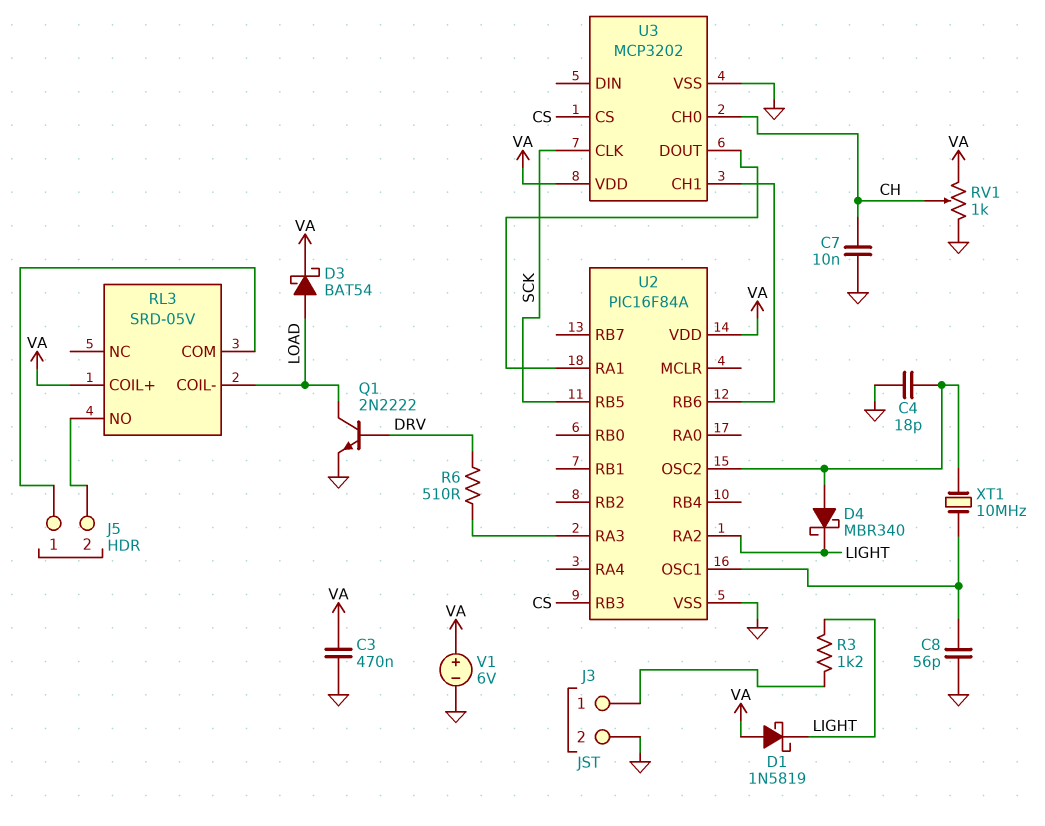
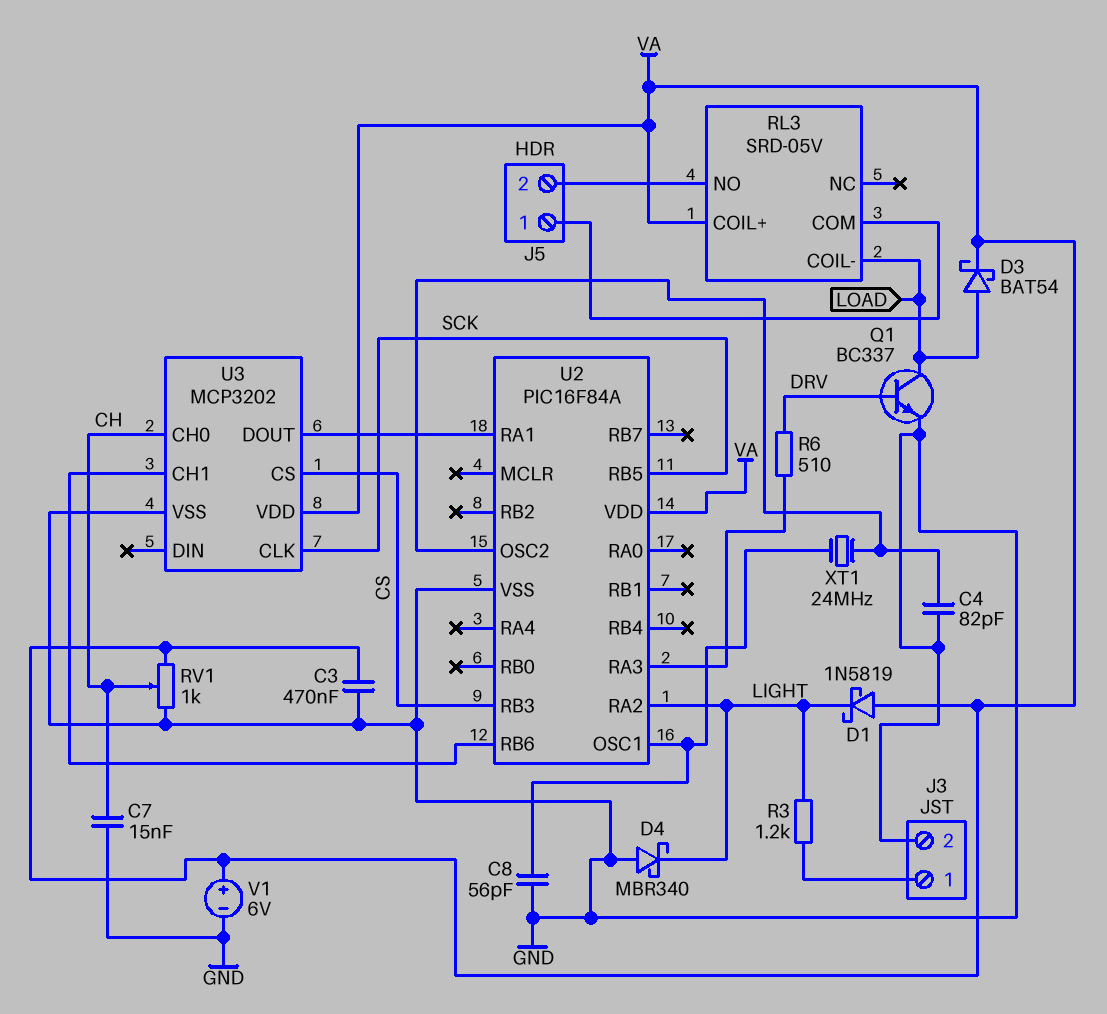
C4: 18pF (GND, U2/OSC2) -> 82pF (GND, U2/OSC2)
C7: 10nF (CH, GND) -> 15nF (CH, GND)
D4: schottky MBR340 (A U2/OSC2, K LIGHT) -> schottky MBR340 (A GND, K LIGHT)
Q1: NPN 2N2222 (B DRV, C LOAD, E GND) -> NPN BC337 (B DRV, C LOAD, E GND)
XT1: 10MHz (U2/OSC1, U2/OSC2) -> 24MHz (U2/OSC1, U2/OSC2)

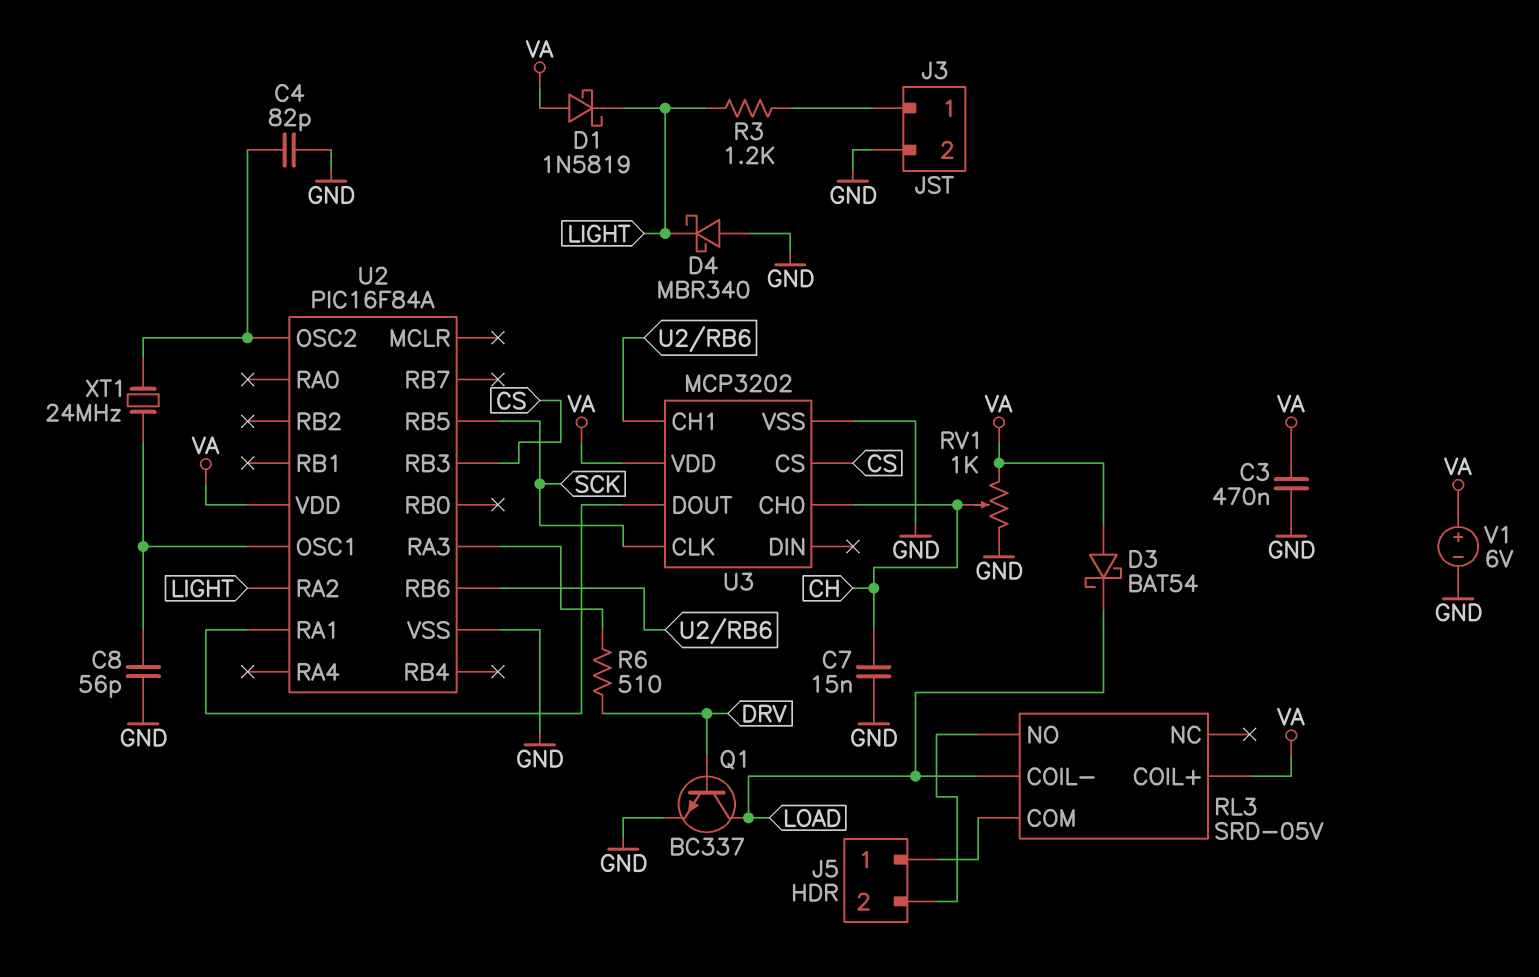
D3: schottky BAT54 (A LOAD, K VA) -> schottky BAT54 (A VA, K LOAD)

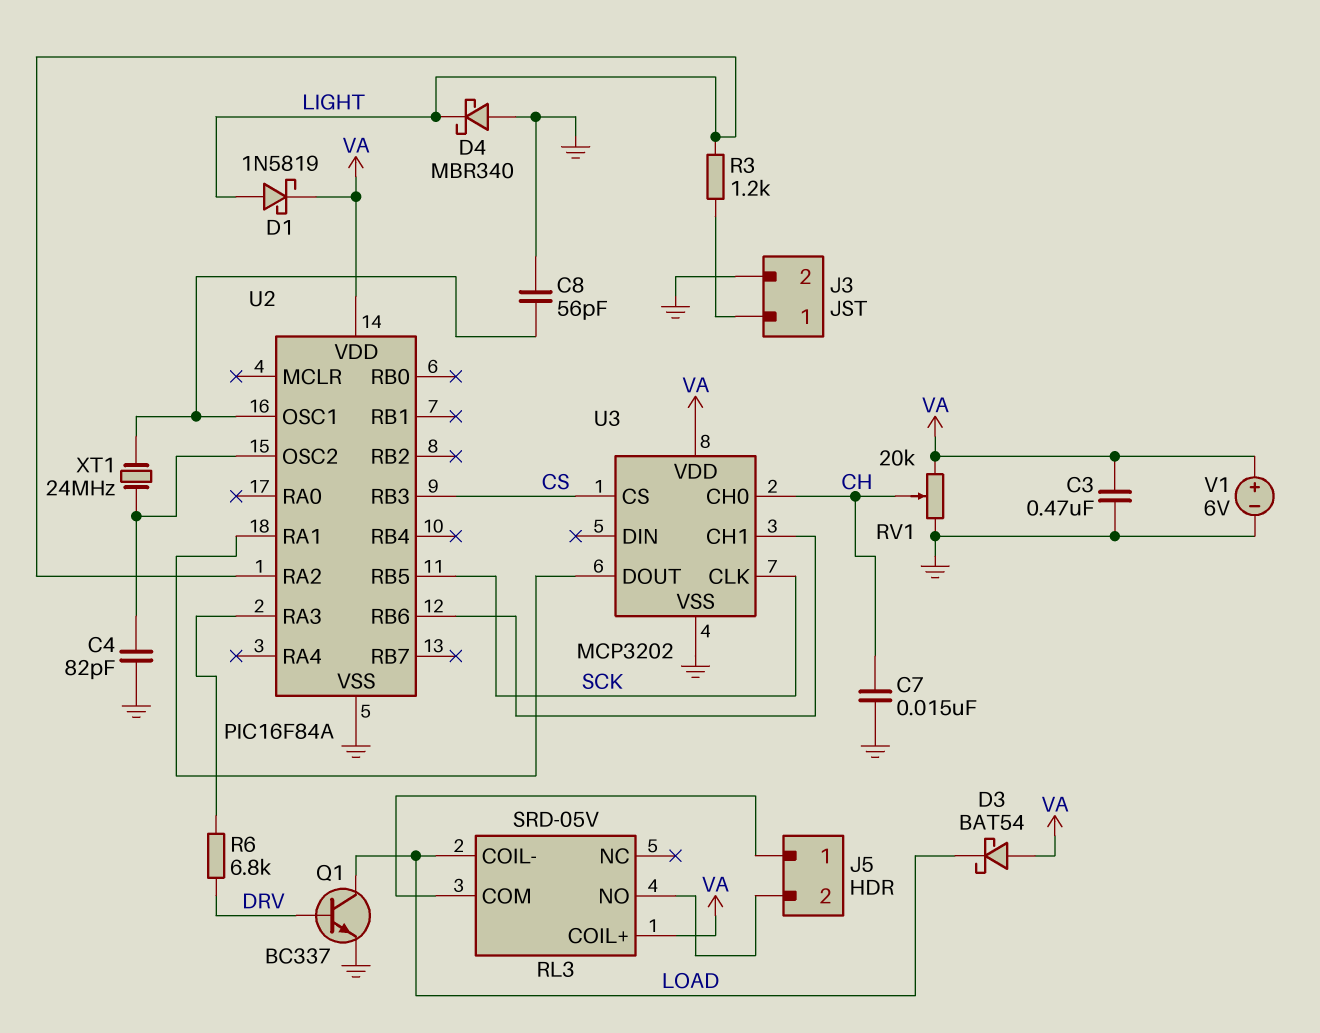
D1: schottky 1N5819 (A VA, K LIGHT) -> schottky 1N5819 (A LIGHT, K VA)
R6: 510 (DRV, U2/RA3) -> 6.8k (DRV, U2/RA3)
RV1: 1k (GND, VA, wiper CH) -> 20k (GND, VA, wiper CH)

